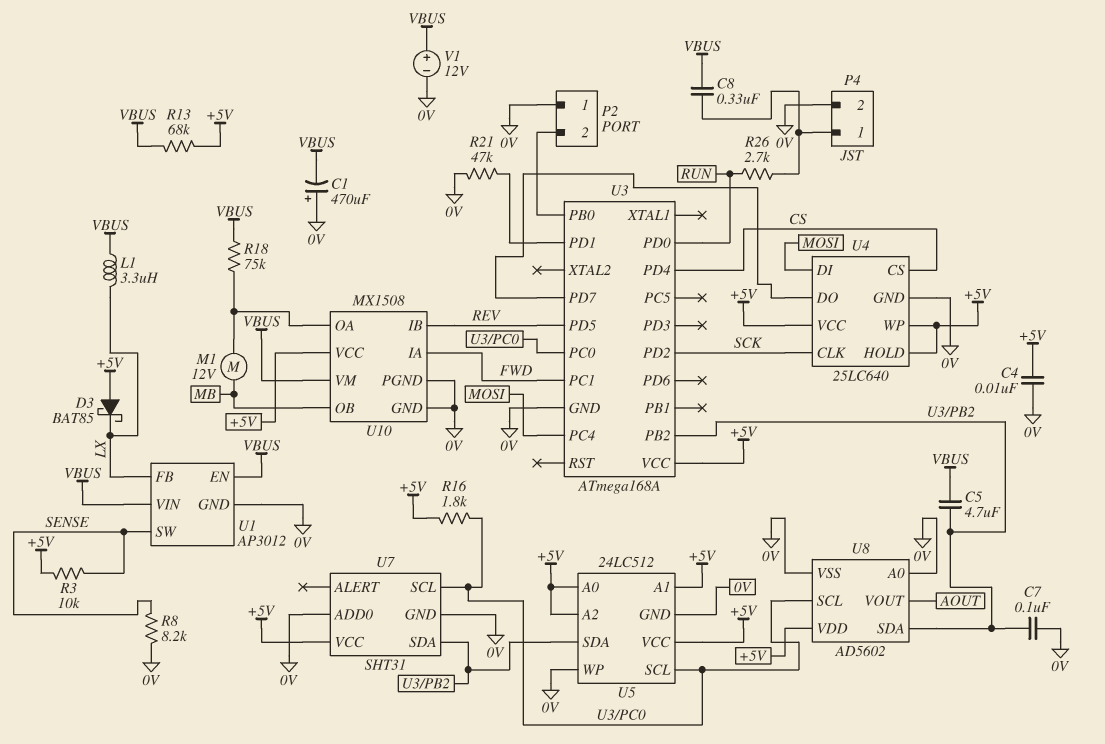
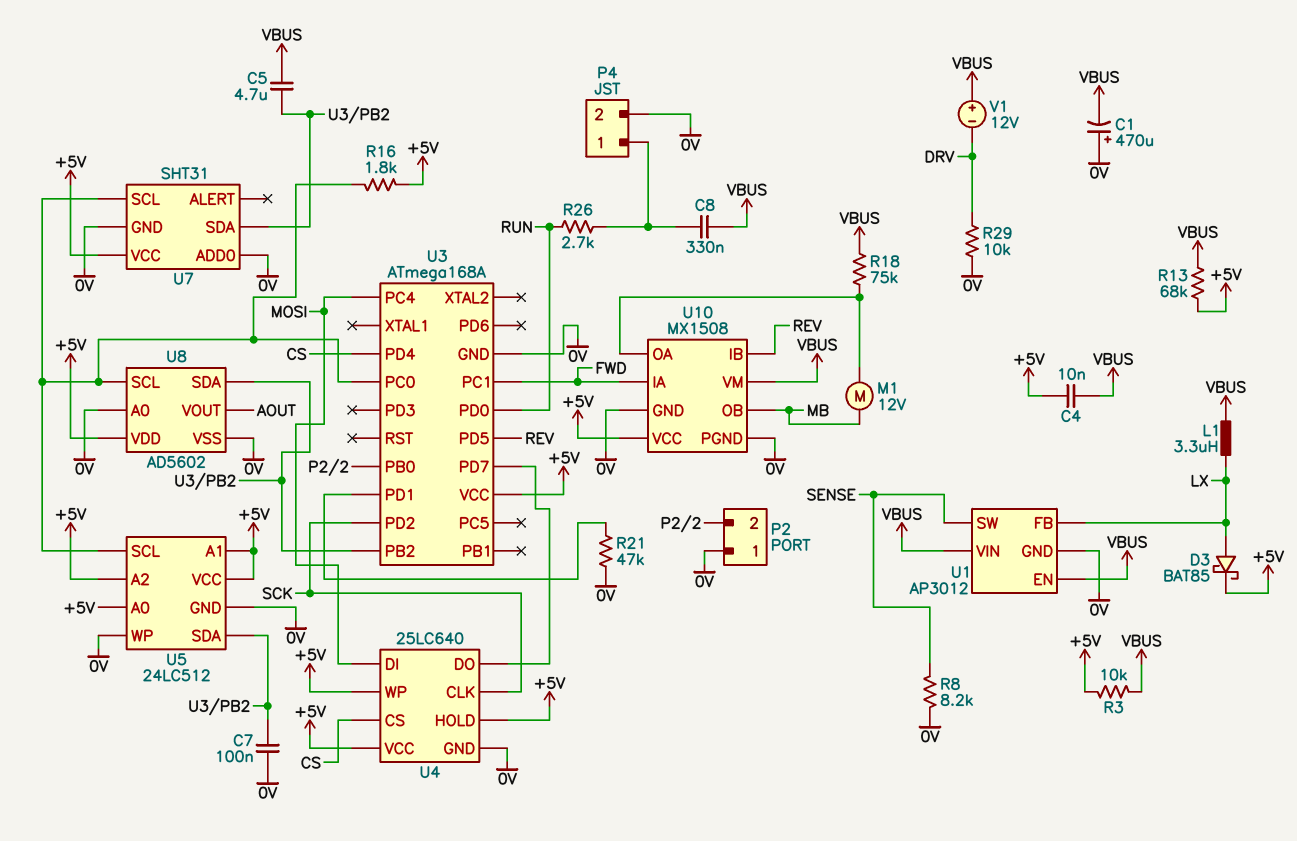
C4: 10nF (+5V, 0V) -> 10nF (+5V, VBUS)
D3: schottky BAT85 (A +5V, K LX) -> schottky BAT85 (A LX, K +5V)
R3: 10k (+5V, SENSE) -> 10k (+5V, VBUS)
R29: none -> 10k (0V, DRV)
V1: 12V (plus VBUS, minus 0V) -> 12V (plus VBUS, minus DRV)

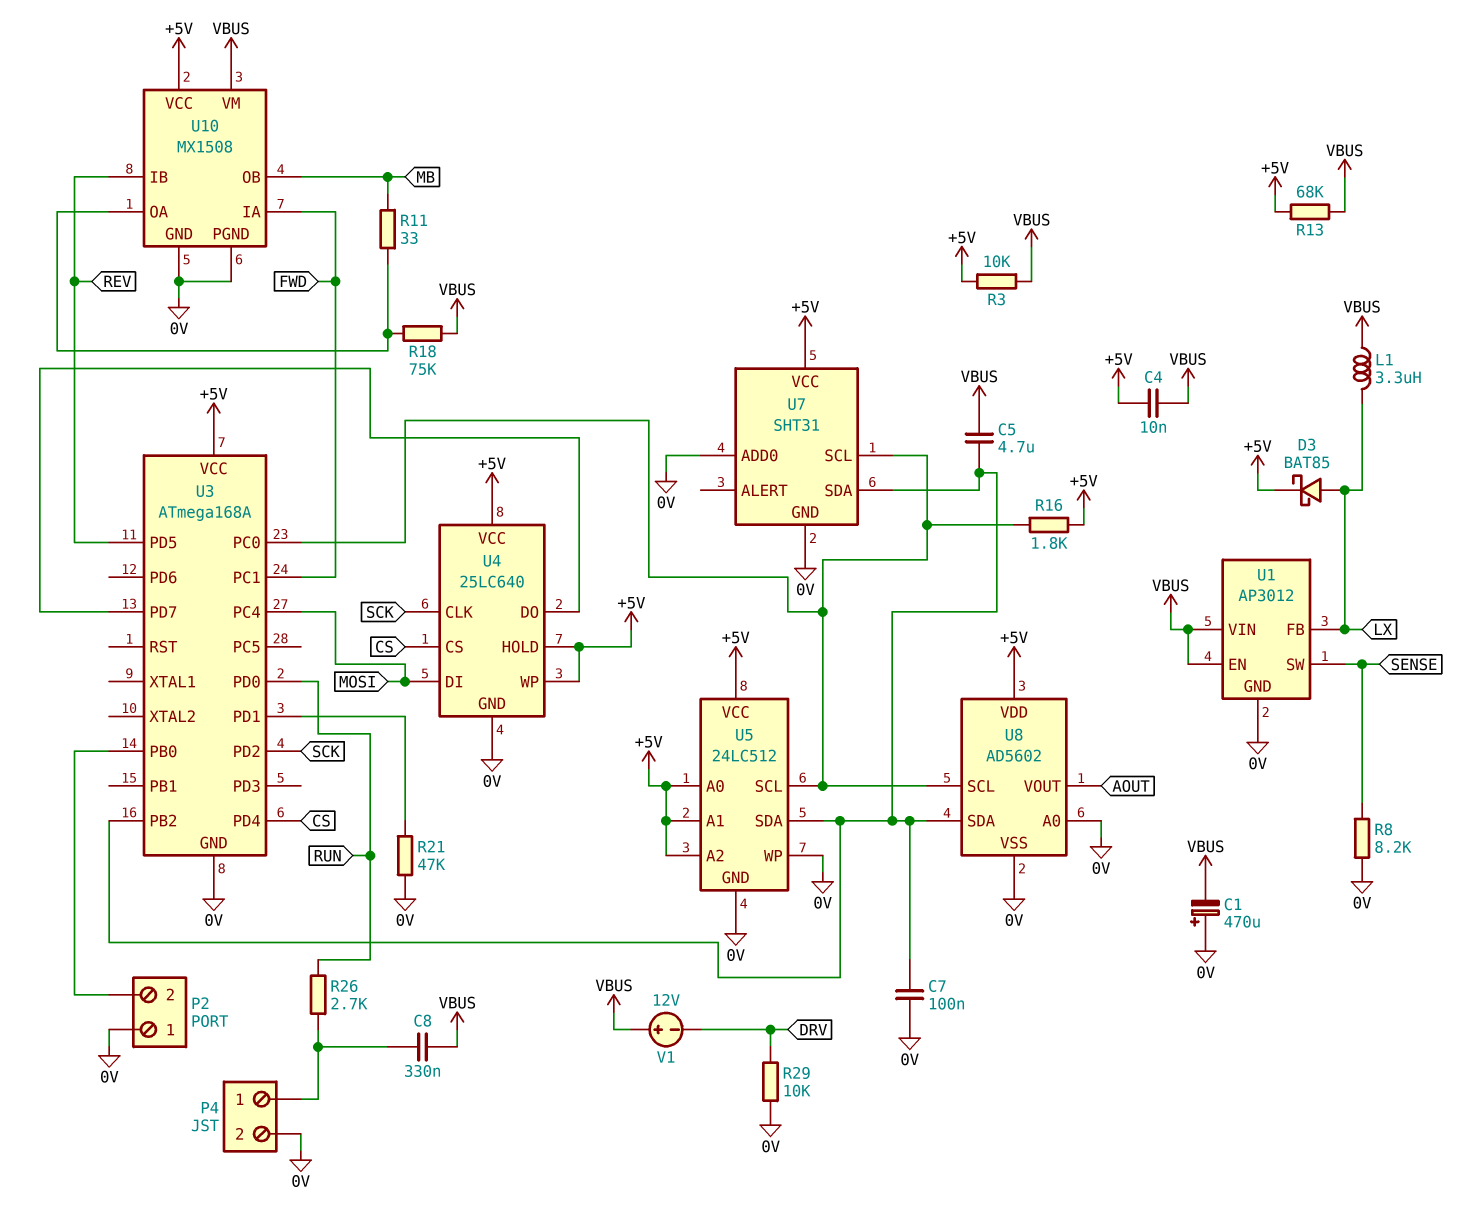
M1: motor 12V (MB, U10/OA) -> none
R11: none -> 33 (MB, U10/OA)

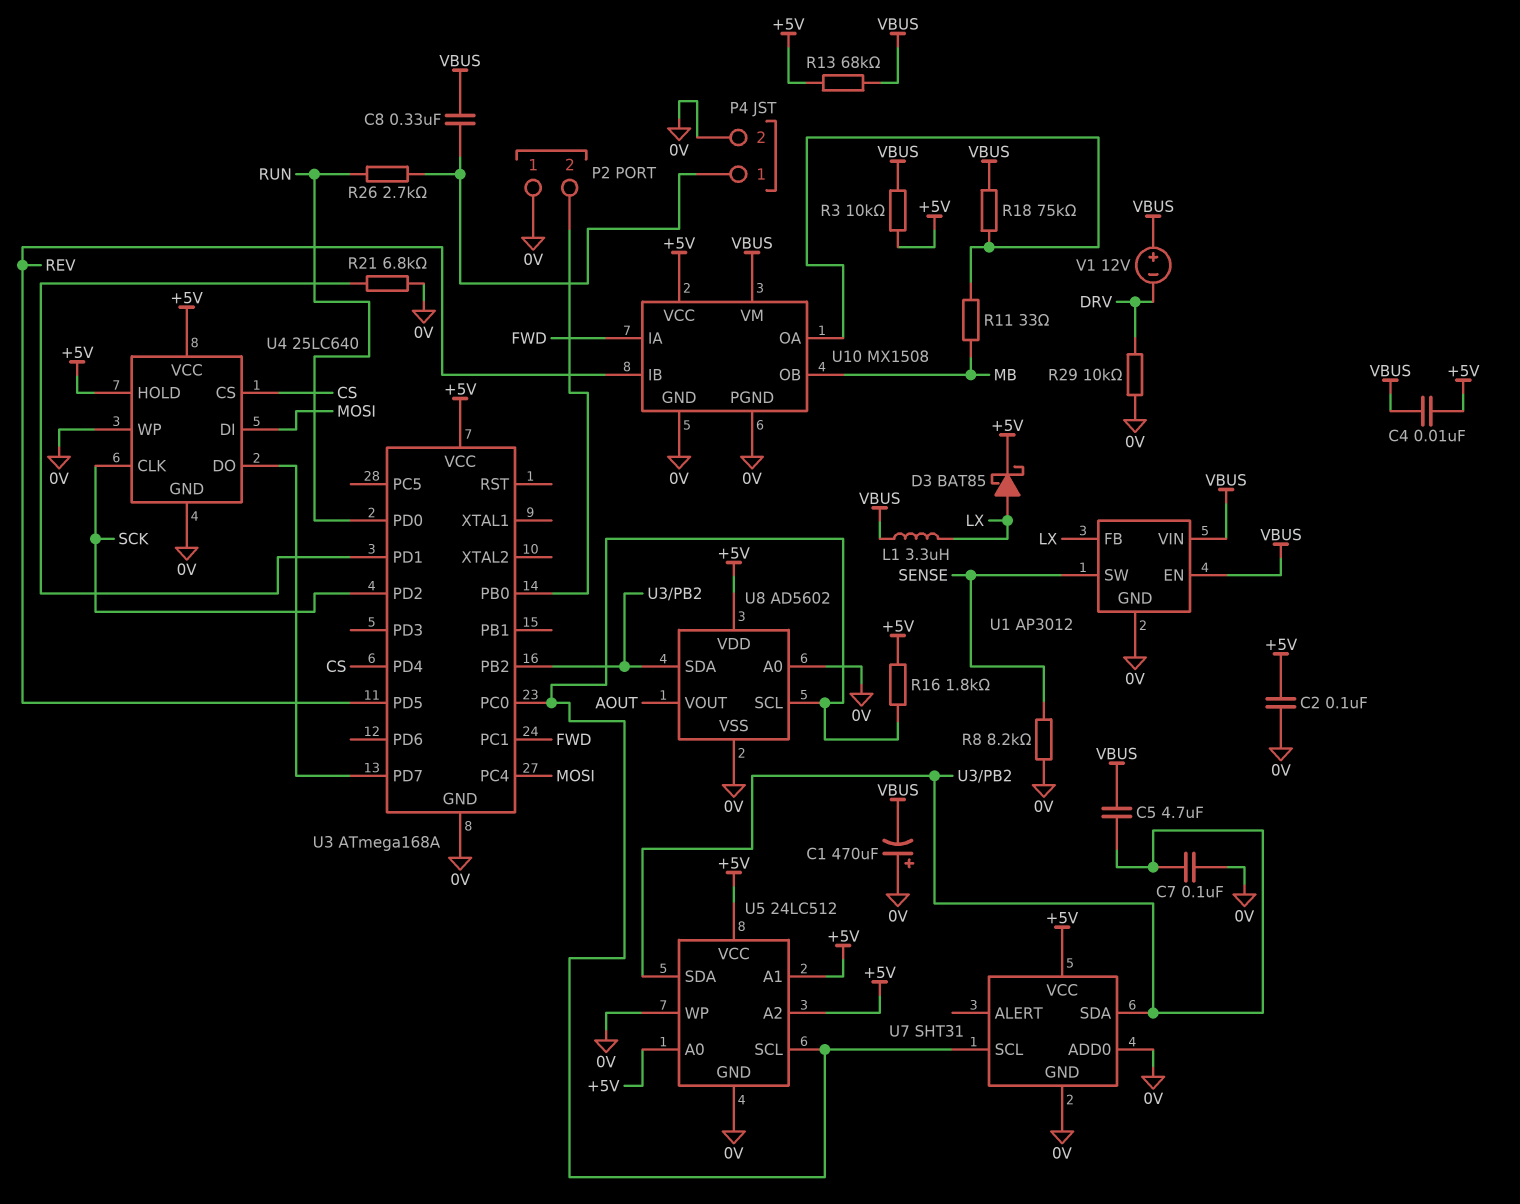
C2: none -> 100nF (+5V, 0V)
R21: 47k (0V, U3/PD1) -> 6.8k (0V, U3/PD1)
U4 pin WP: +5V -> 0V

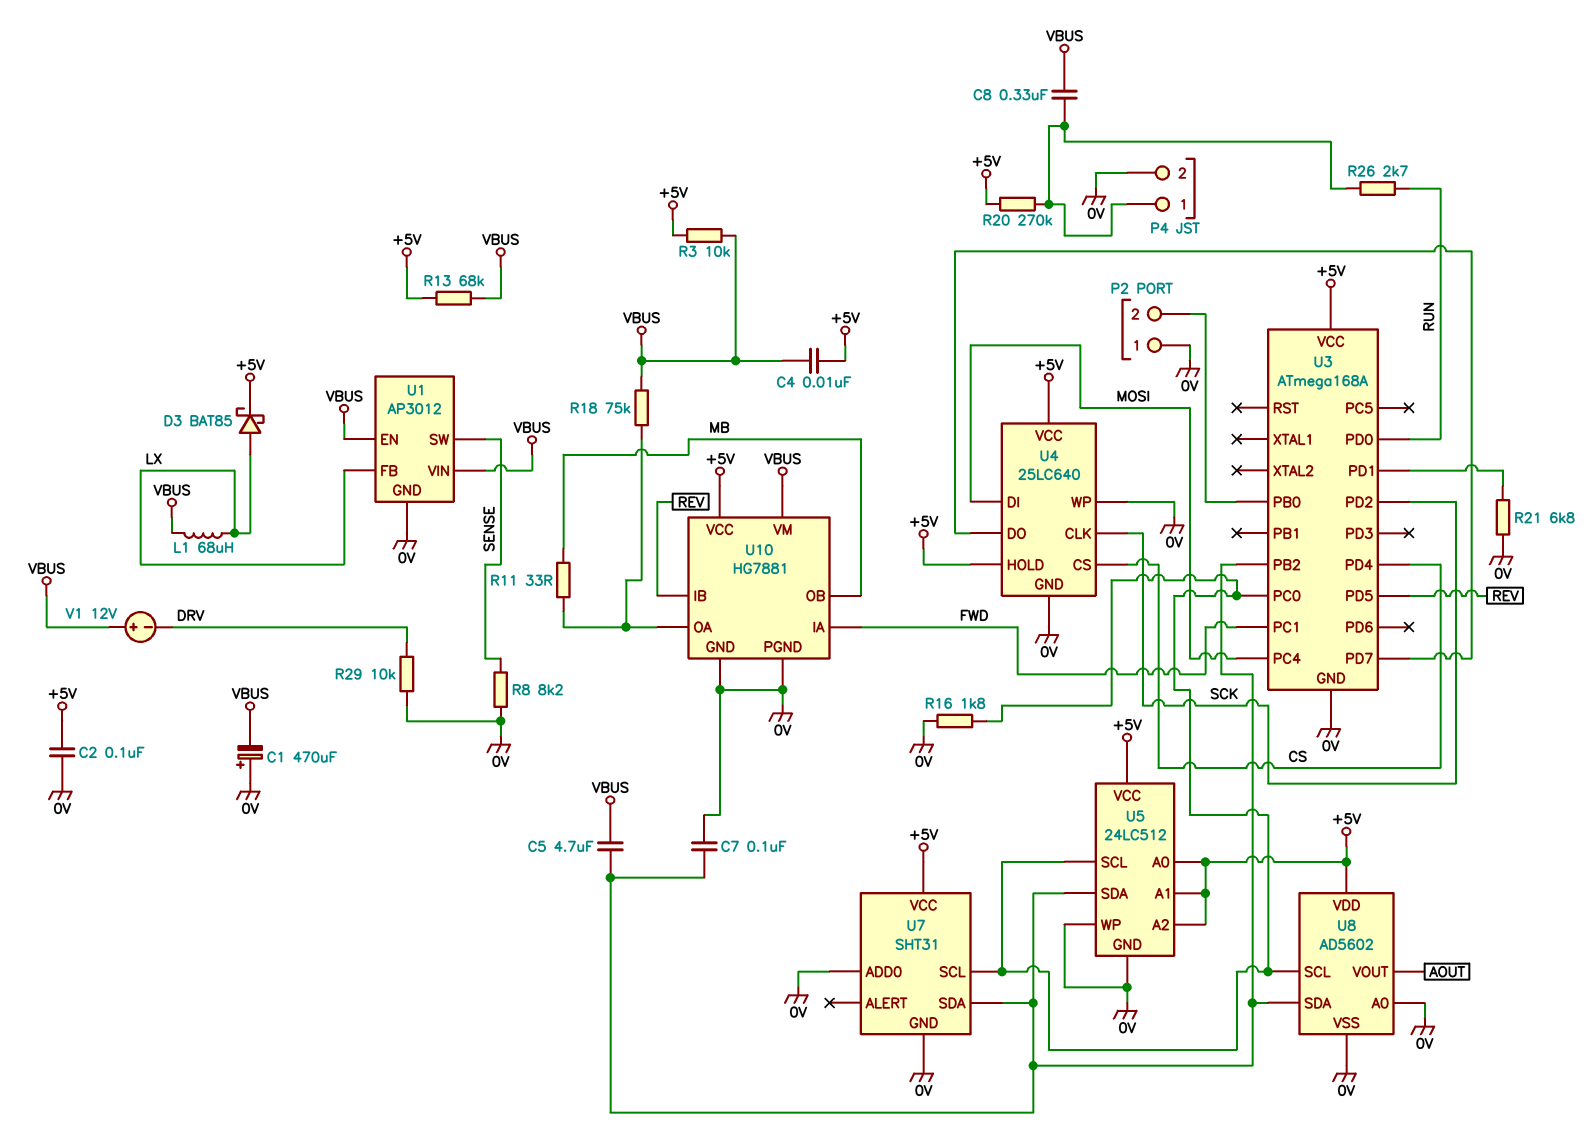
L1: 3.3uH (LX, VBUS) -> 68uH (LX, VBUS)
R16: 1.8k (+5V, U3/PC0) -> 1.8k (0V, U3/PC0)
R20: none -> 270k (+5V, P4/1)
U10: MX1508 -> HG7881

